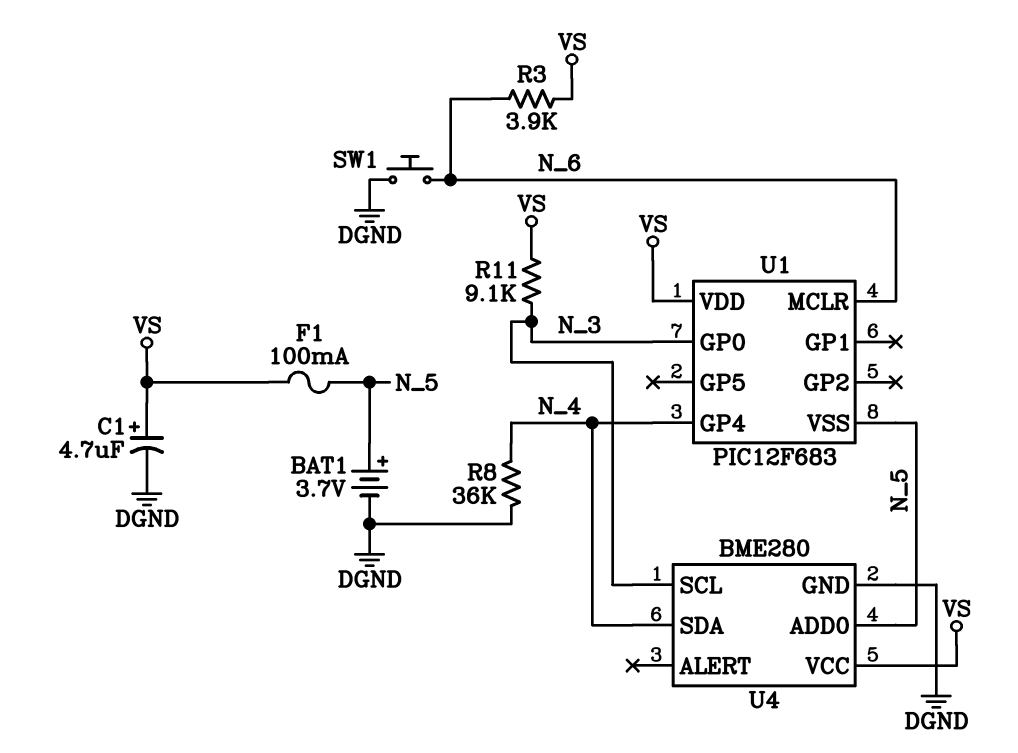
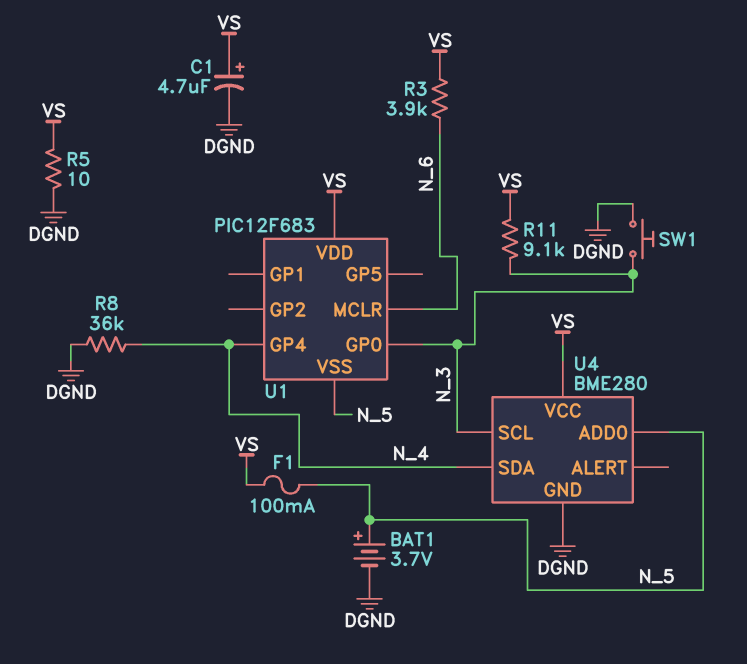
R5: none -> 10 (DGND, VS)
SW1: button (DGND, N_6) -> button (DGND, N_3)

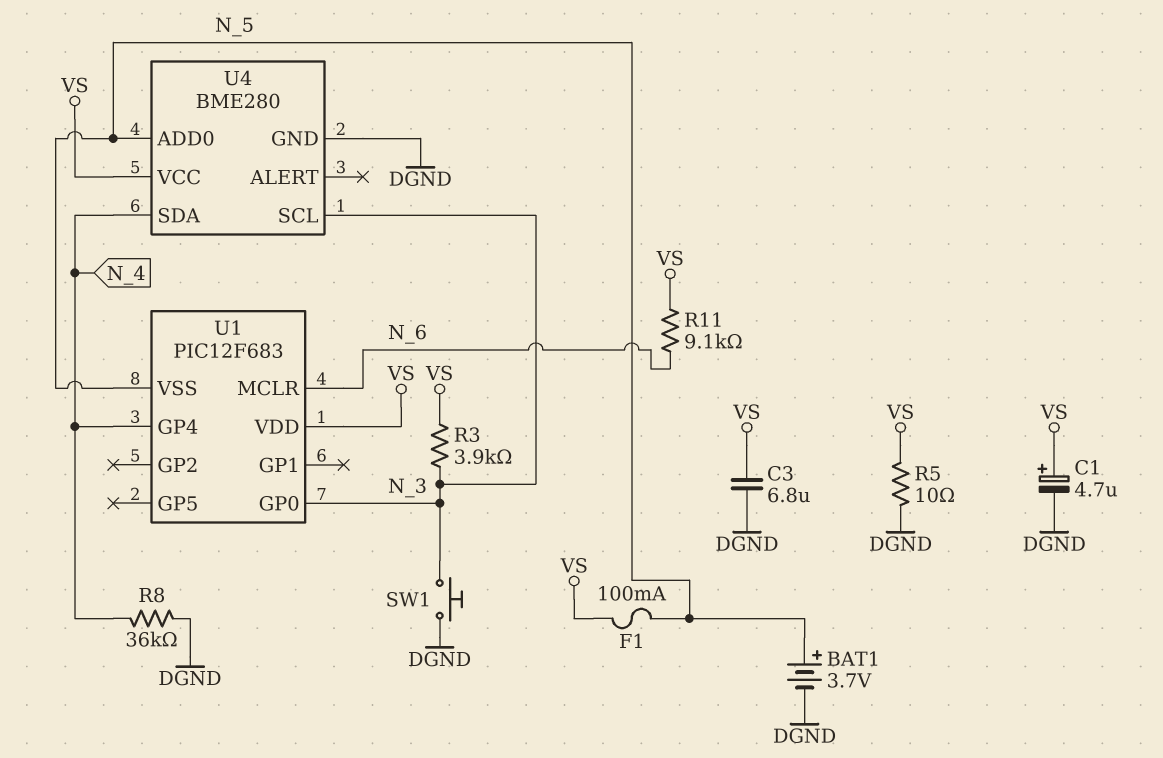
C3: none -> 6.8uF (DGND, VS)
R3: 3.9k (N_6, VS) -> 3.9k (N_3, VS)
R11: 9.1k (N_3, VS) -> 9.1k (N_6, VS)

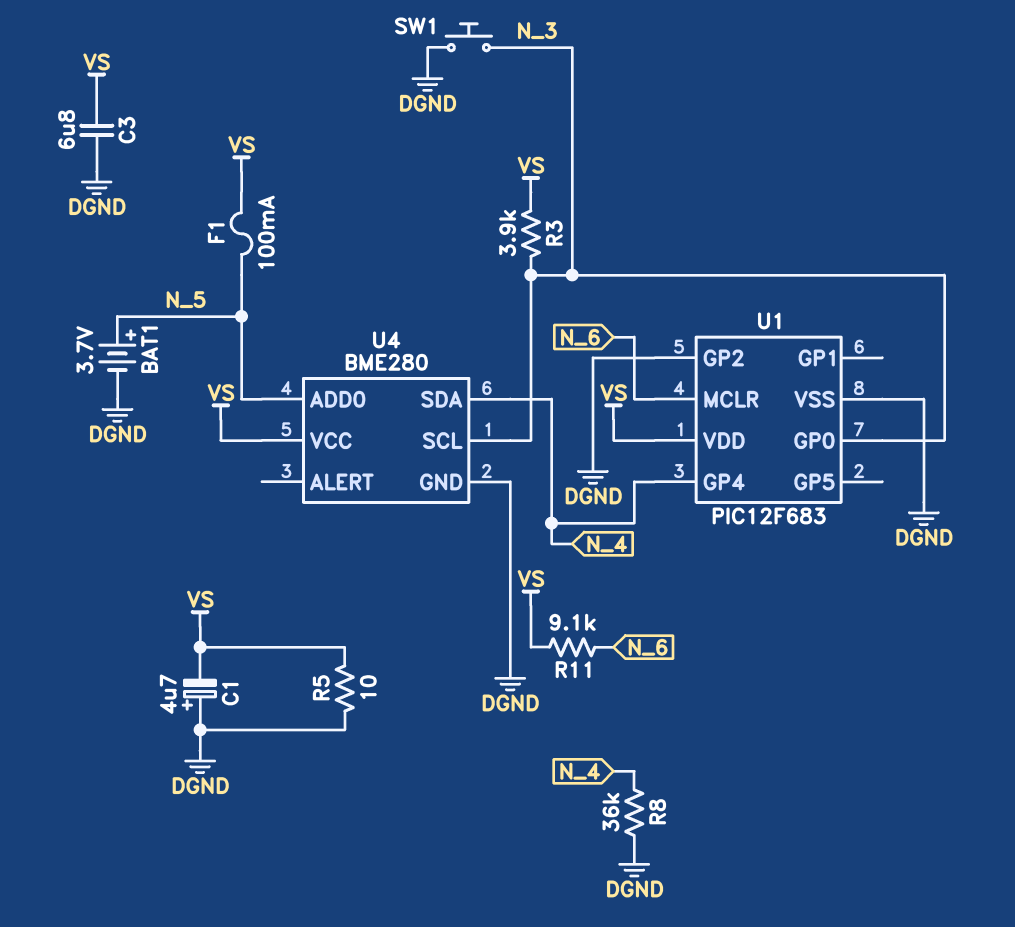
C1: 4.7uF (plus VS, minus DGND) -> 4.7uF (plus DGND, minus VS)
U1 pin GP2: none -> DGND
U1 pin VSS: N_5 -> DGND

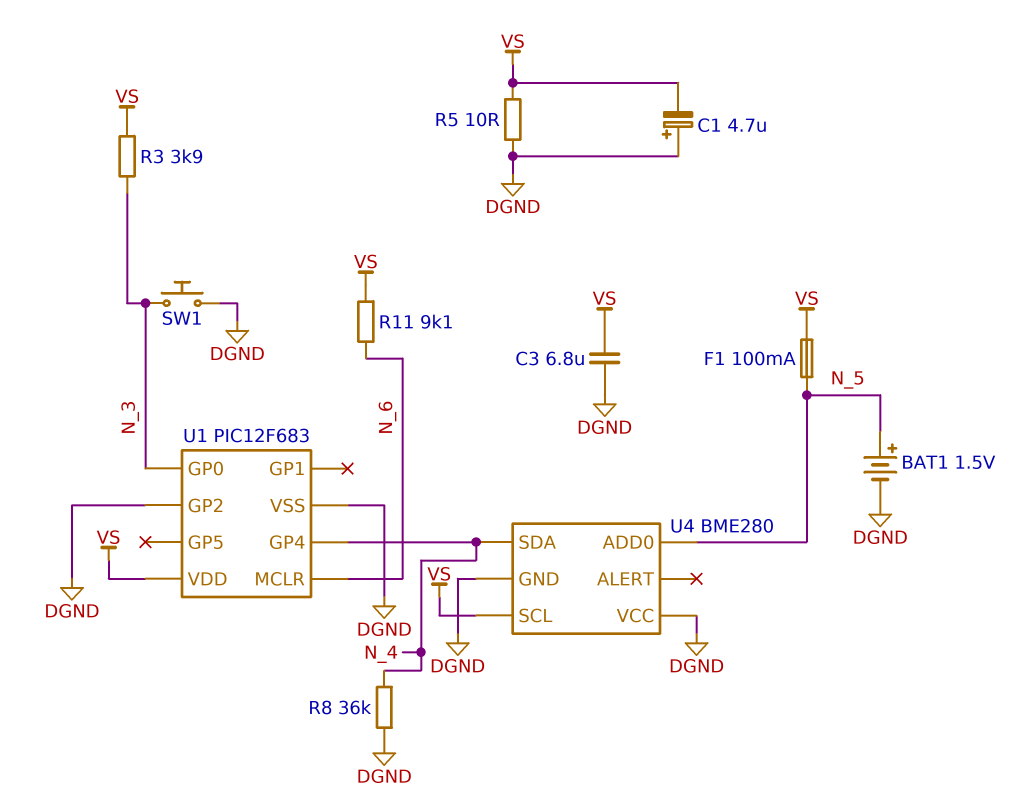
BAT1: 3.7V (plus N_5, minus DGND) -> 1.5V (plus N_5, minus DGND)
U4 pin SCL: N_3 -> VS
U4 pin VCC: VS -> DGND

